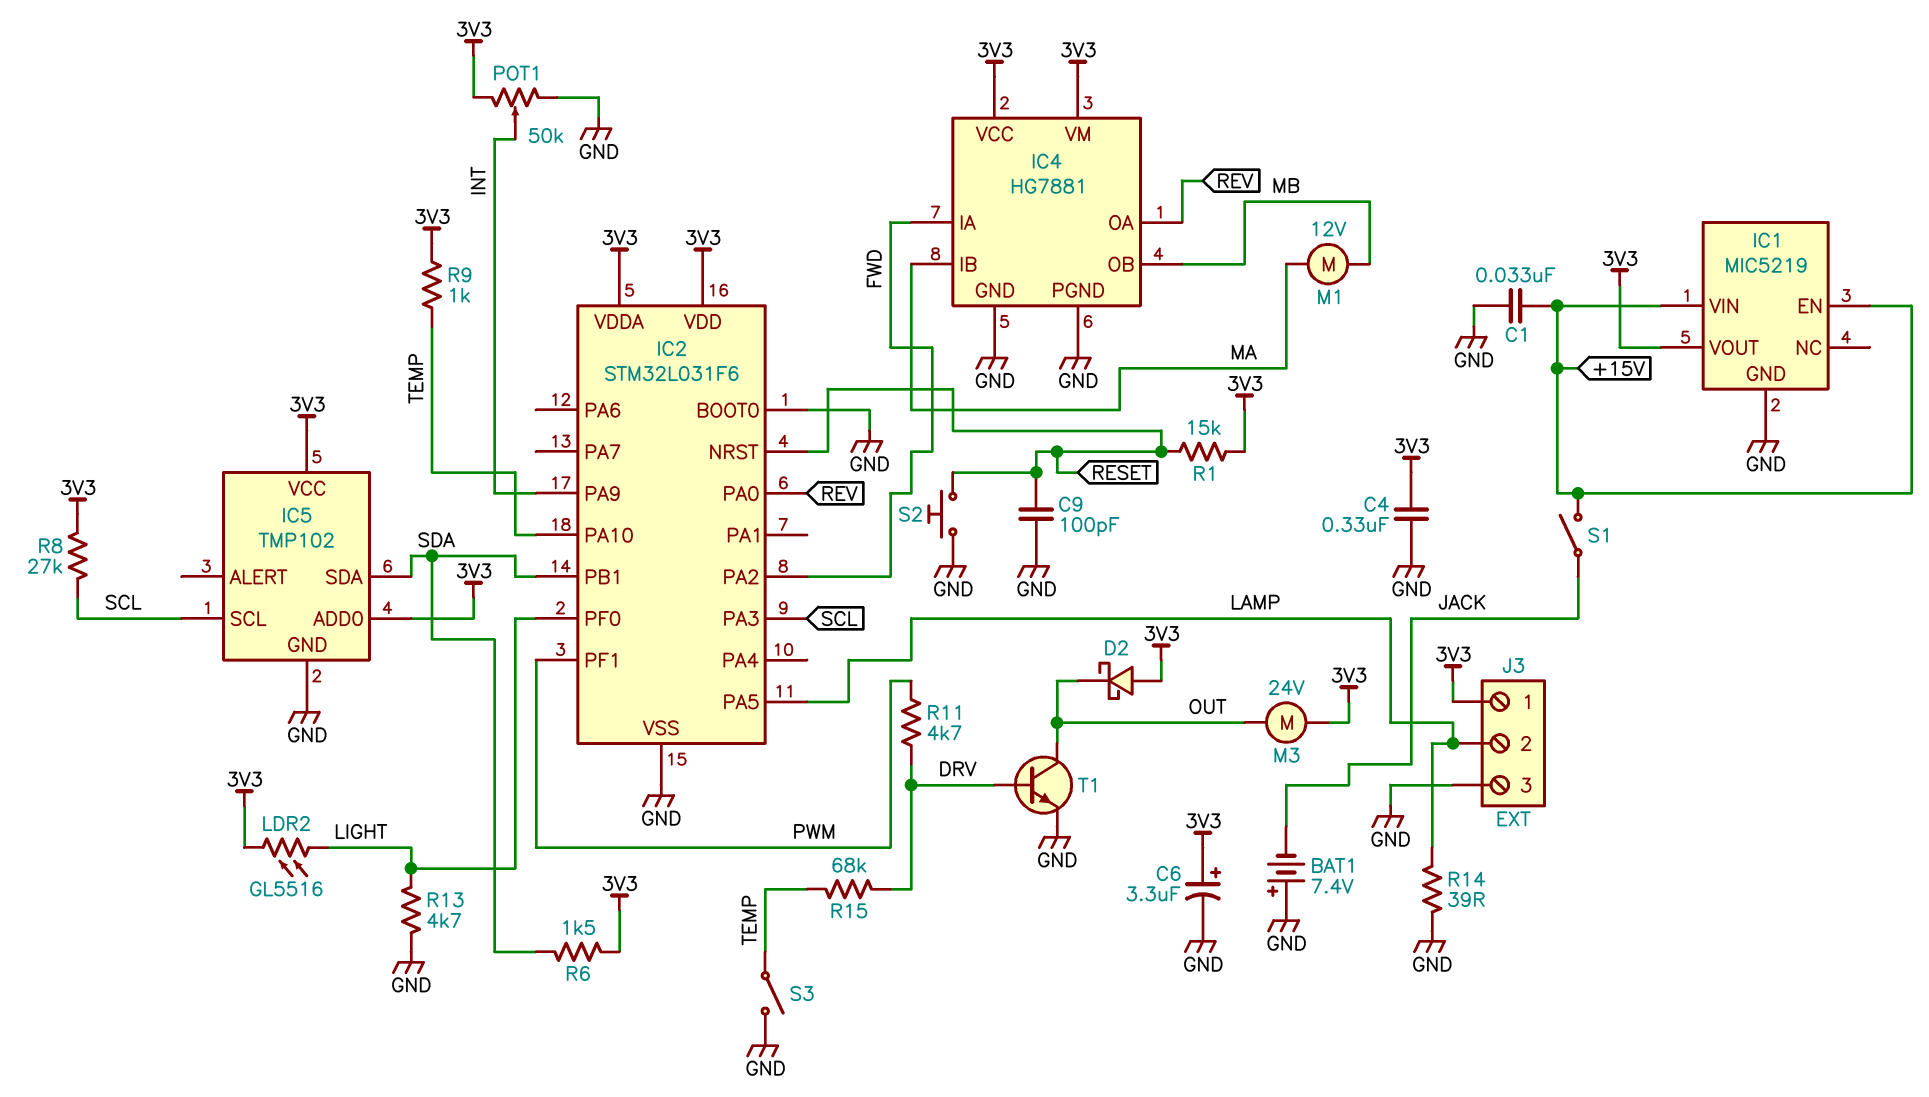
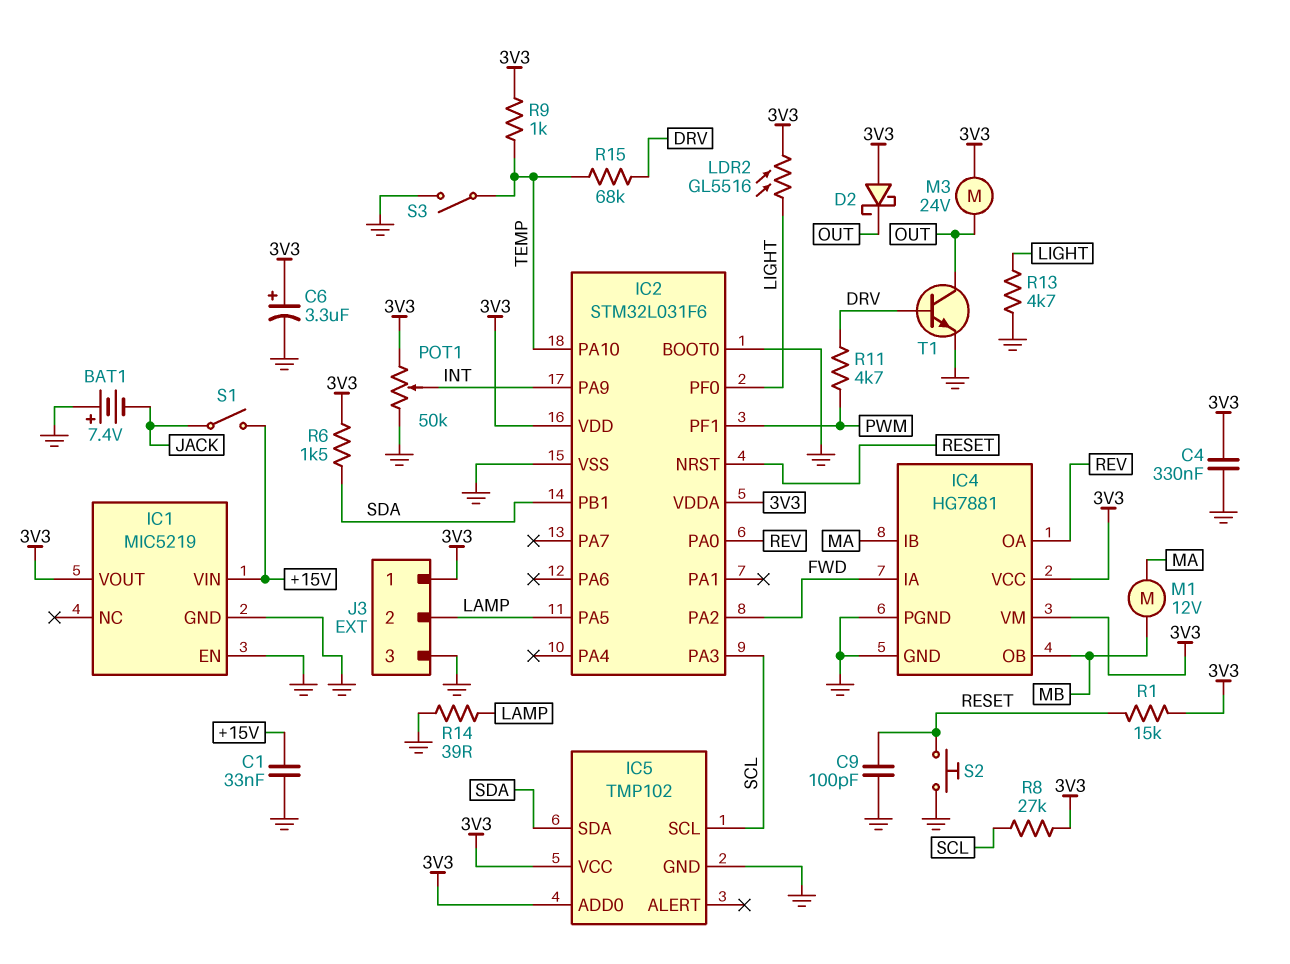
IC1 pin EN: +15V -> GND

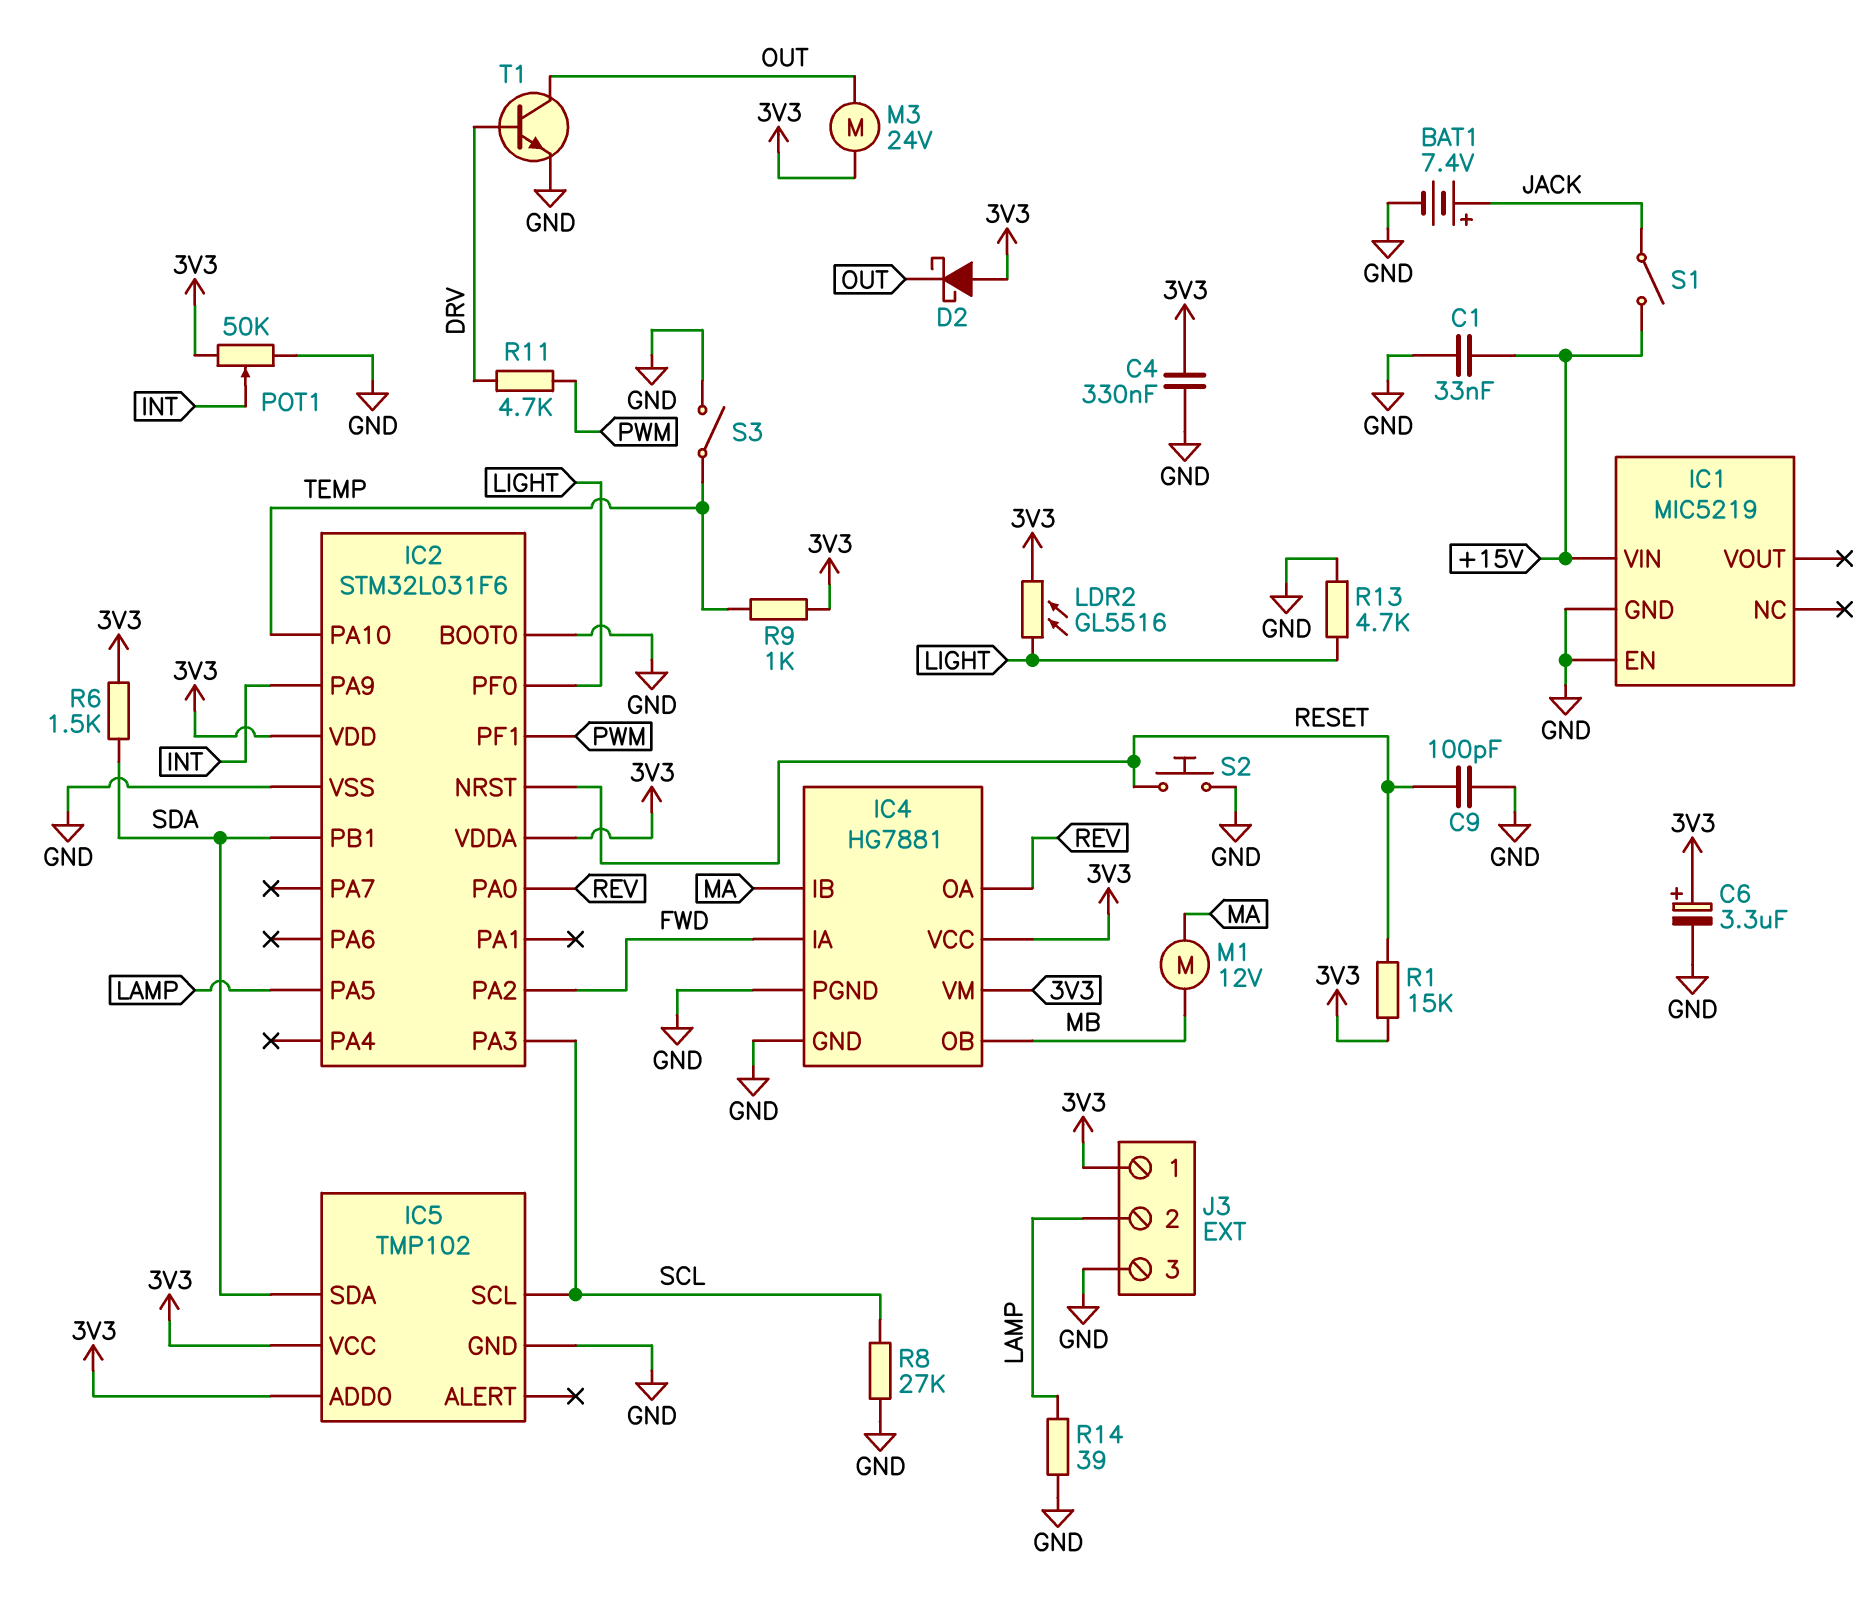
BAT1: 7.4V (plus GND, minus JACK) -> 7.4V (plus JACK, minus GND)
IC1 pin VOUT: 3V3 -> none
R8: 27k (3V3, SCL) -> 27k (GND, SCL)
R15: 68k (DRV, TEMP) -> none

